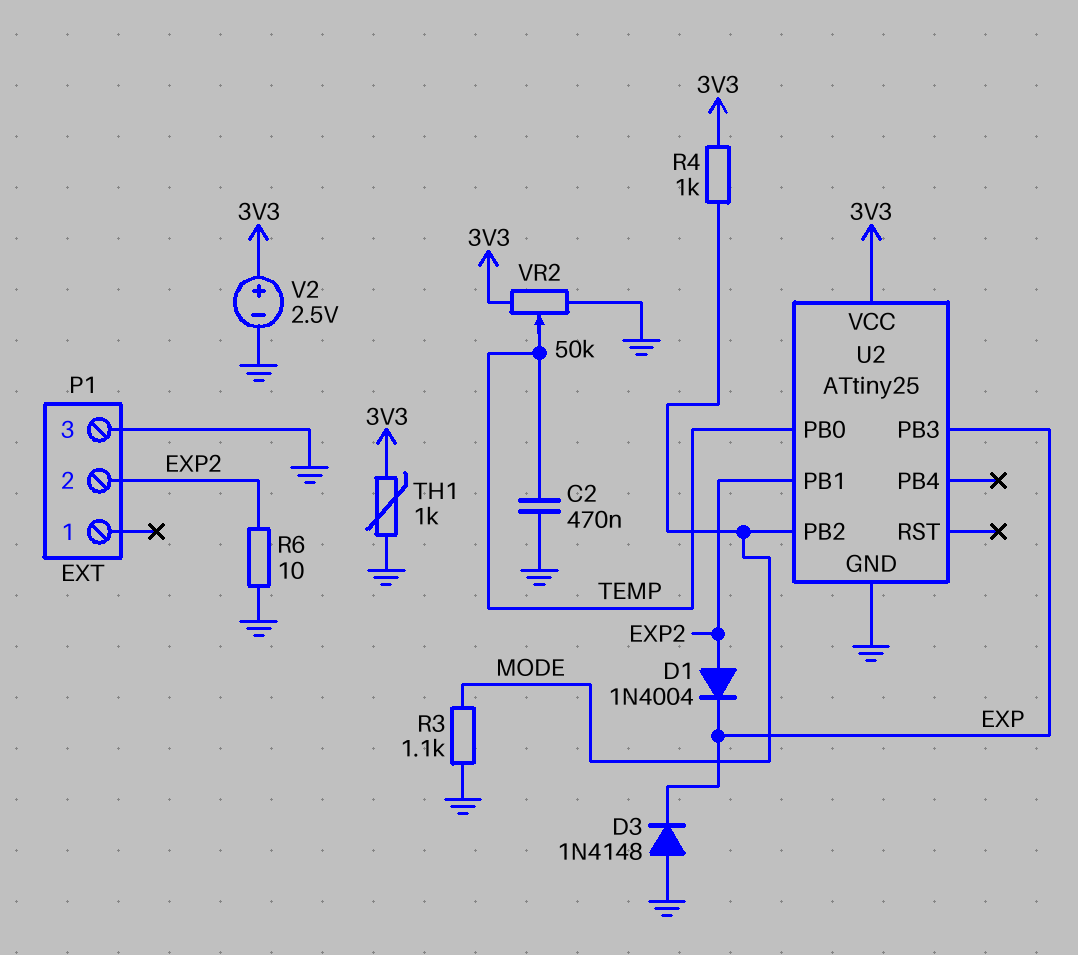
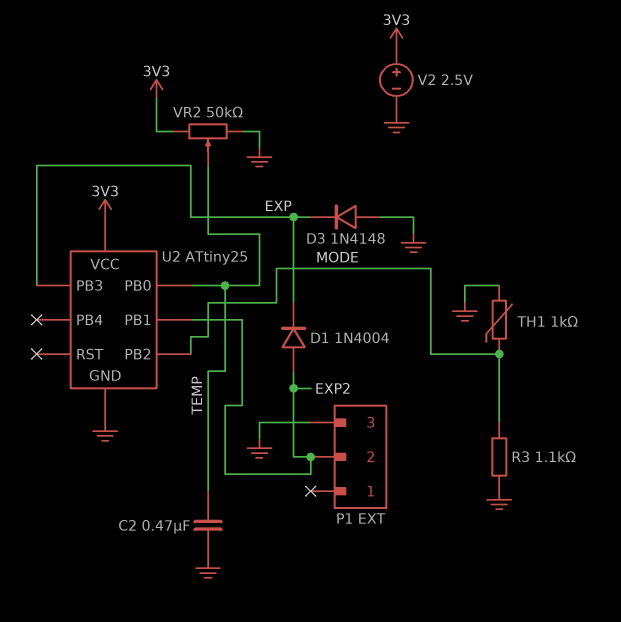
R4: 1k (3V3, MODE) -> none
R6: 10 (EXP2, GND) -> none
TH1: 1k (3V3, GND) -> 1k (GND, MODE)

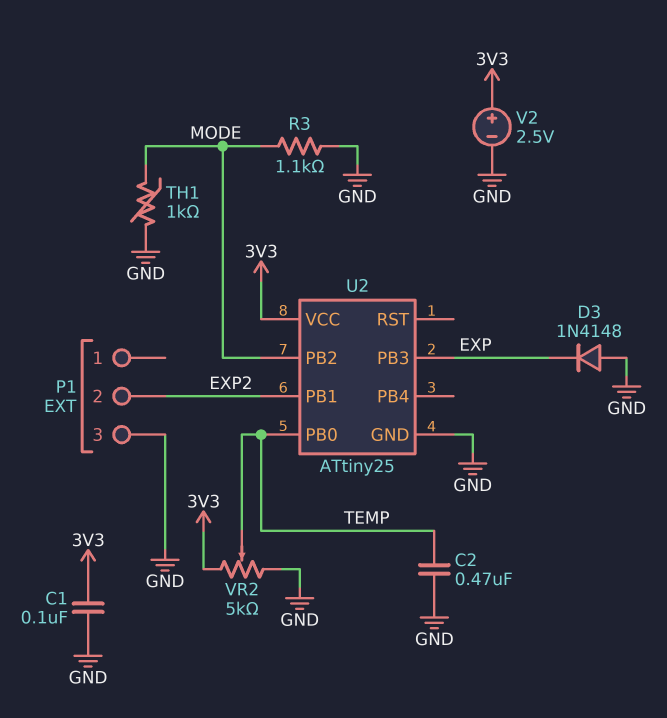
C1: none -> 100nF (3V3, GND)
D1: diode 1N4004 (A EXP2, K EXP) -> none
VR2: 50k (3V3, GND, wiper TEMP) -> 5k (3V3, GND, wiper TEMP)

